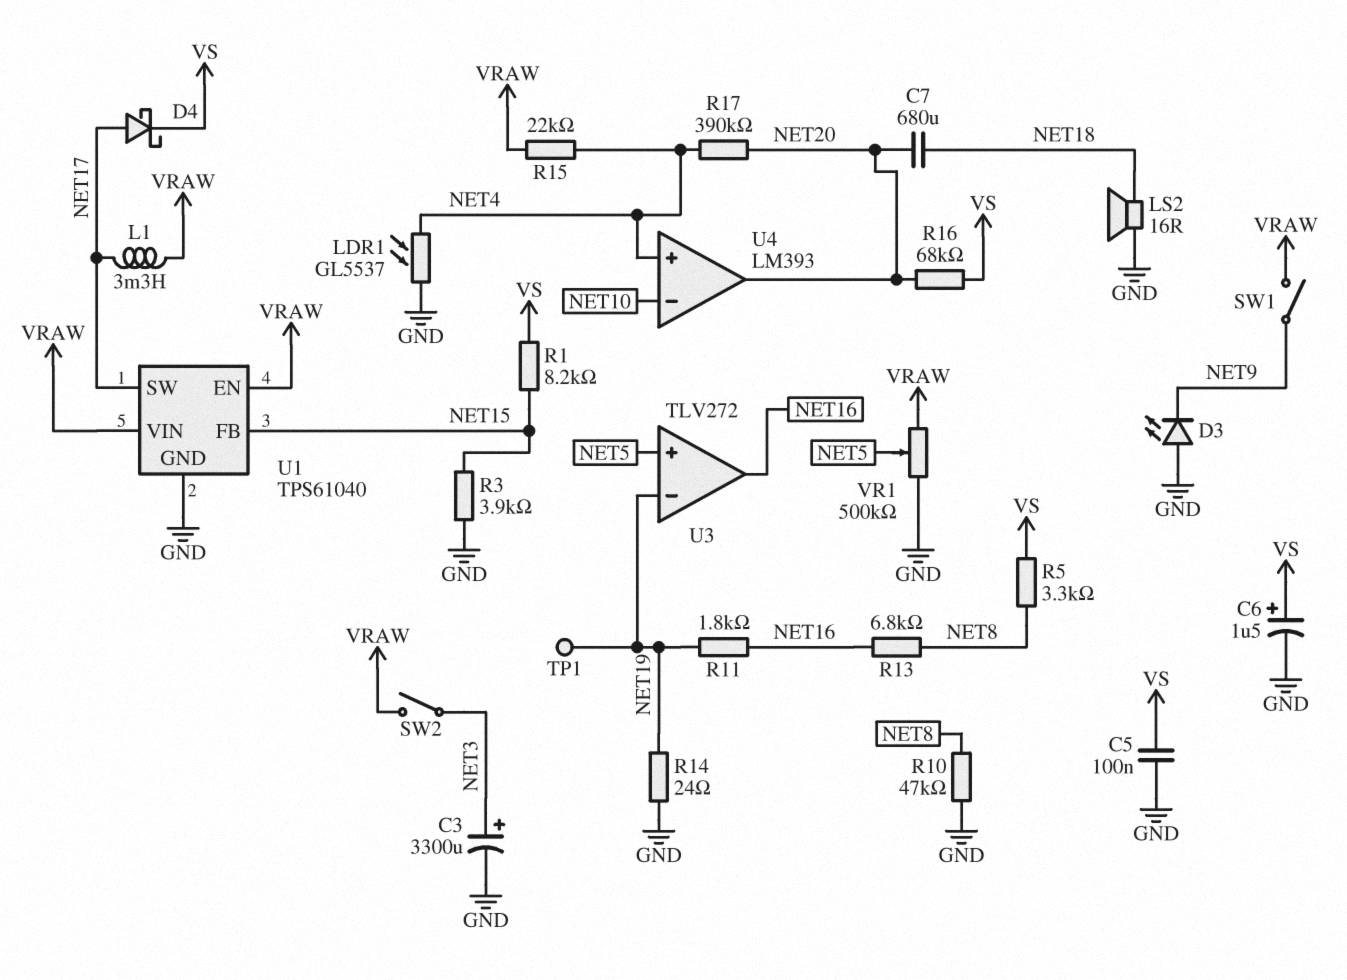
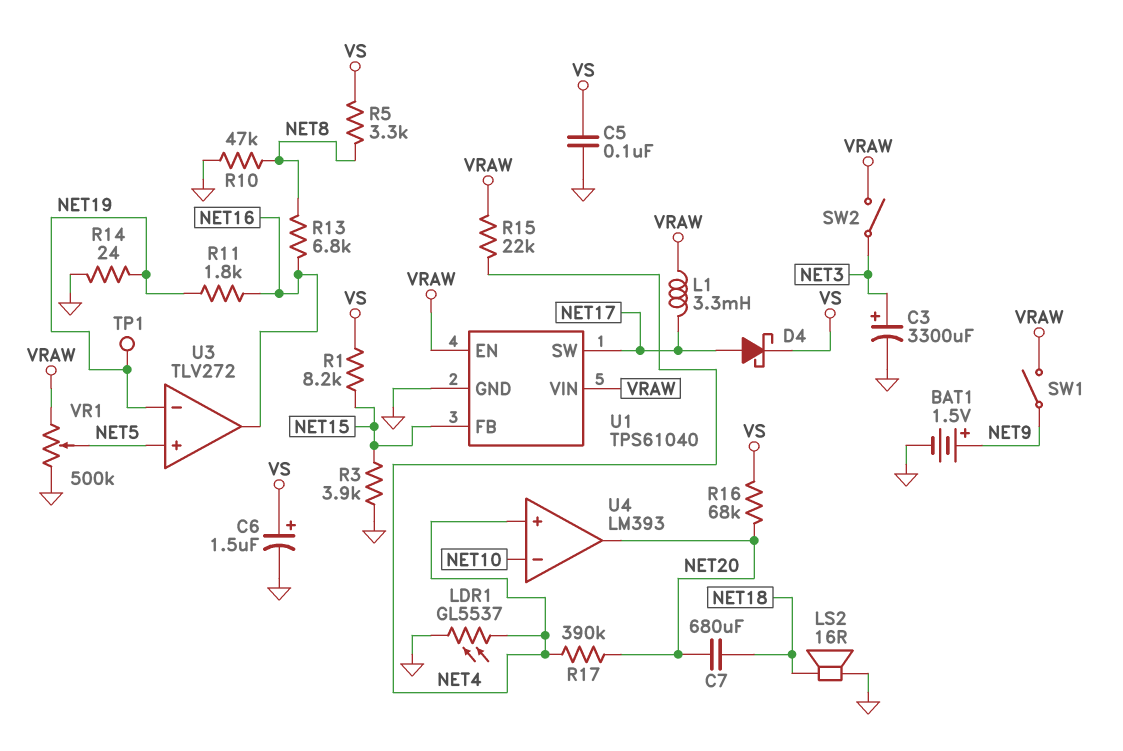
BAT1: none -> 1.5V (plus NET9, minus GND)
D3: LED (A GND, K NET9) -> none

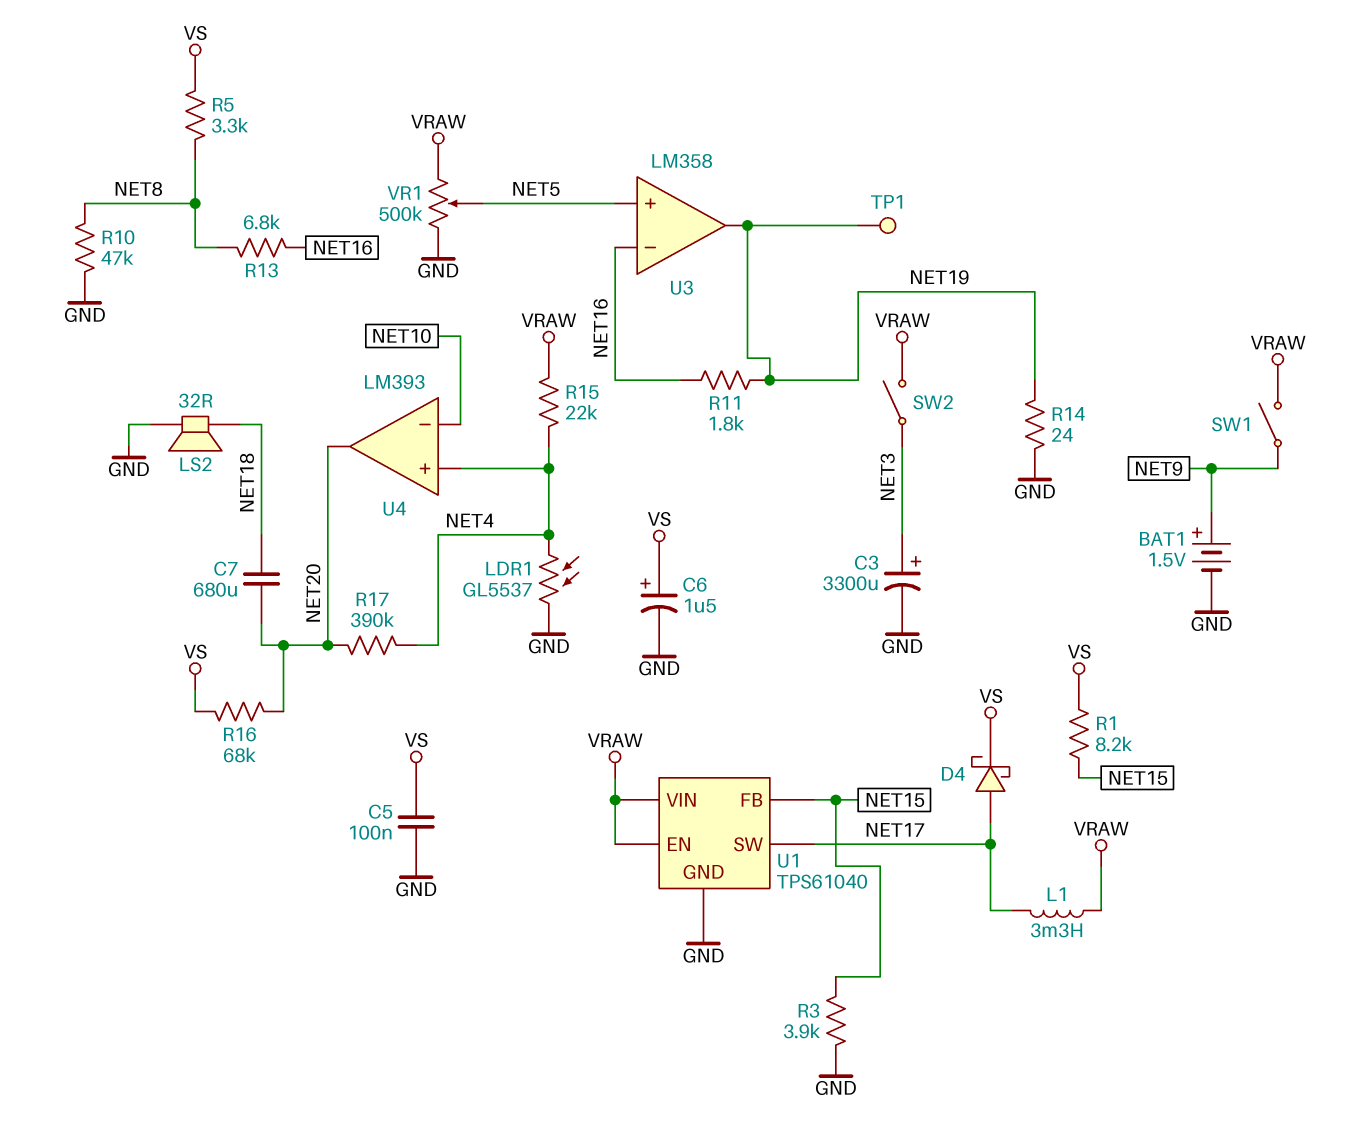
LS2: speaker 16R (GND, NET18) -> speaker 32R (GND, NET18)
U3: TLV272 -> LM358
U3 pin in-: NET19 -> NET16
U3 pin out: NET16 -> NET19

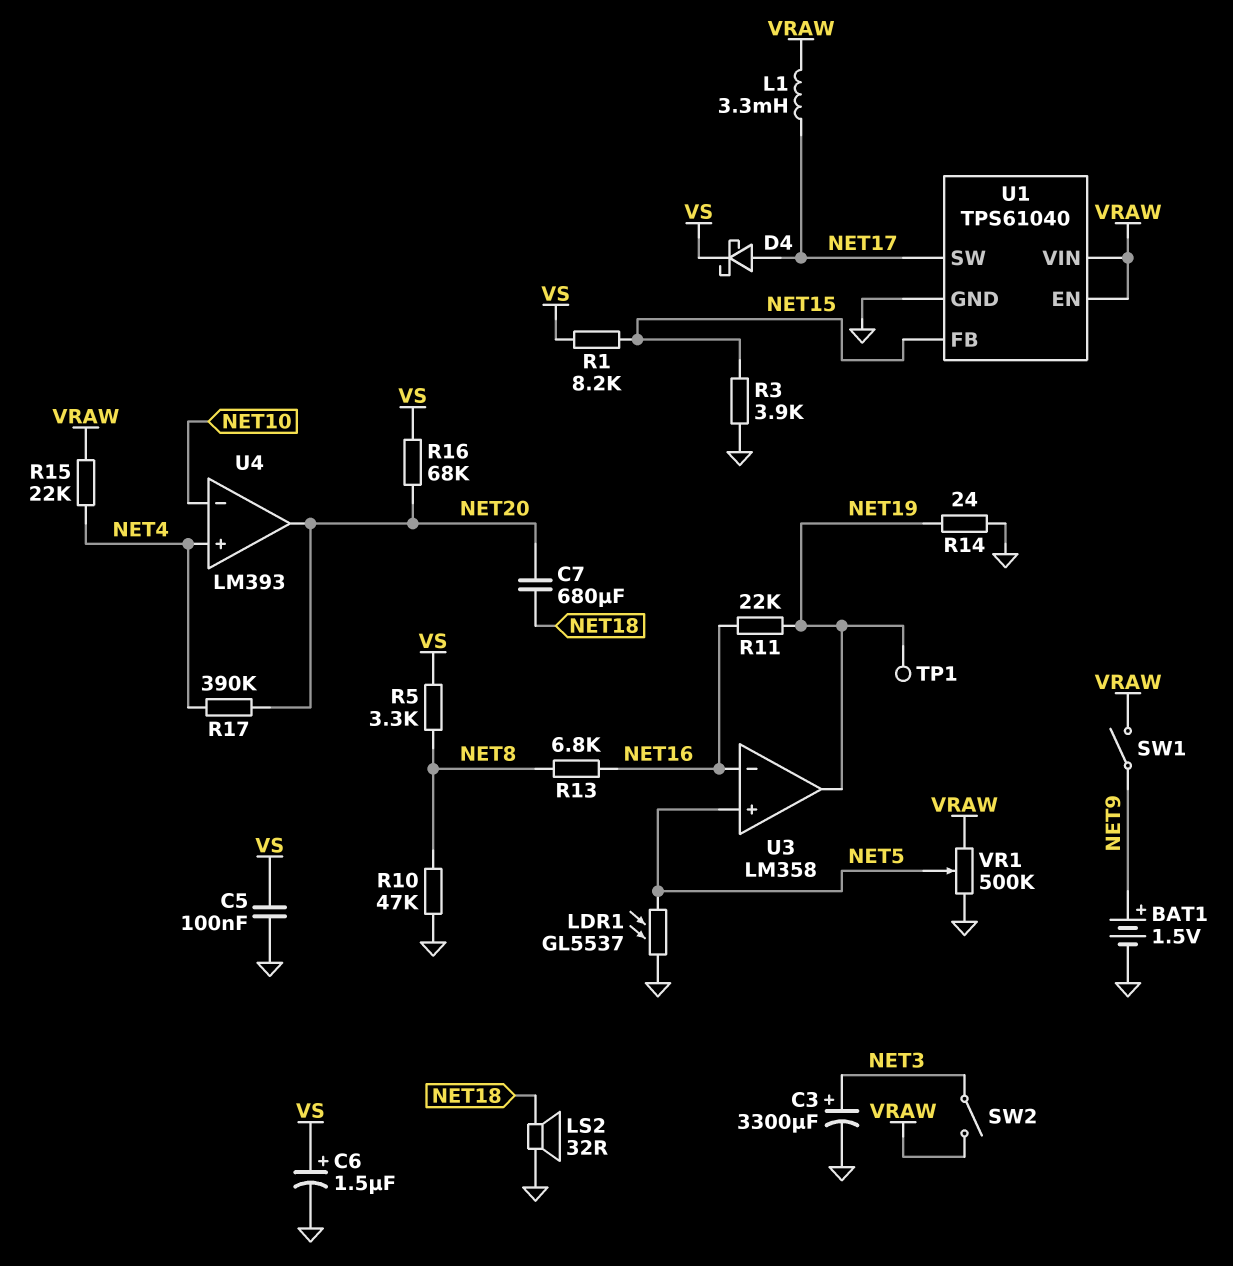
LDR1: GL5537 (GND, NET4) -> GL5537 (GND, NET5)
R11: 1.8k (NET16, NET19) -> 22k (NET16, NET19)

